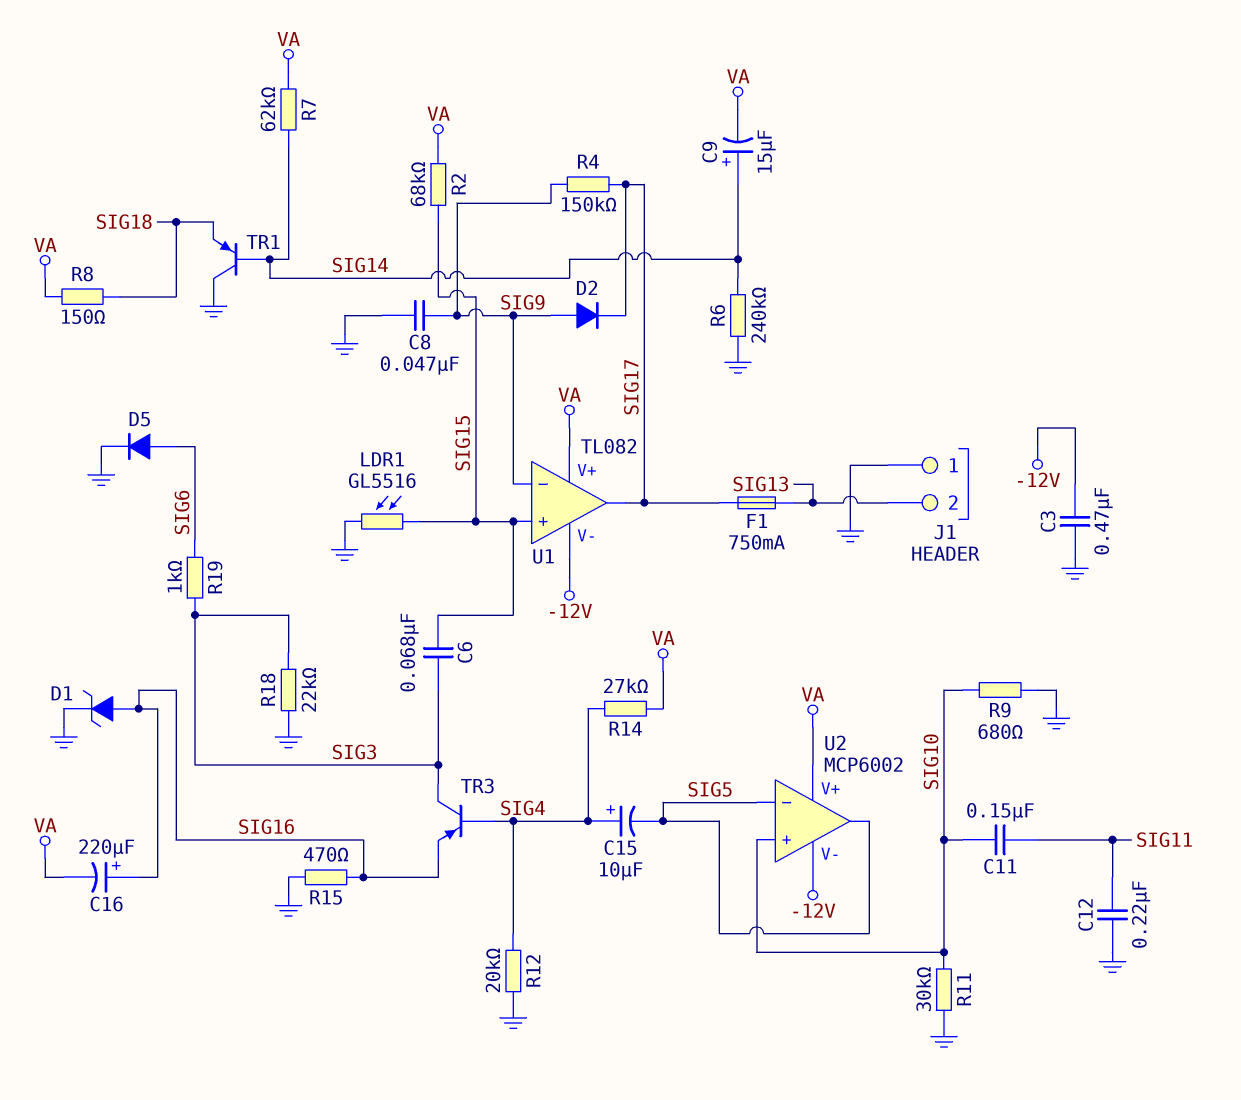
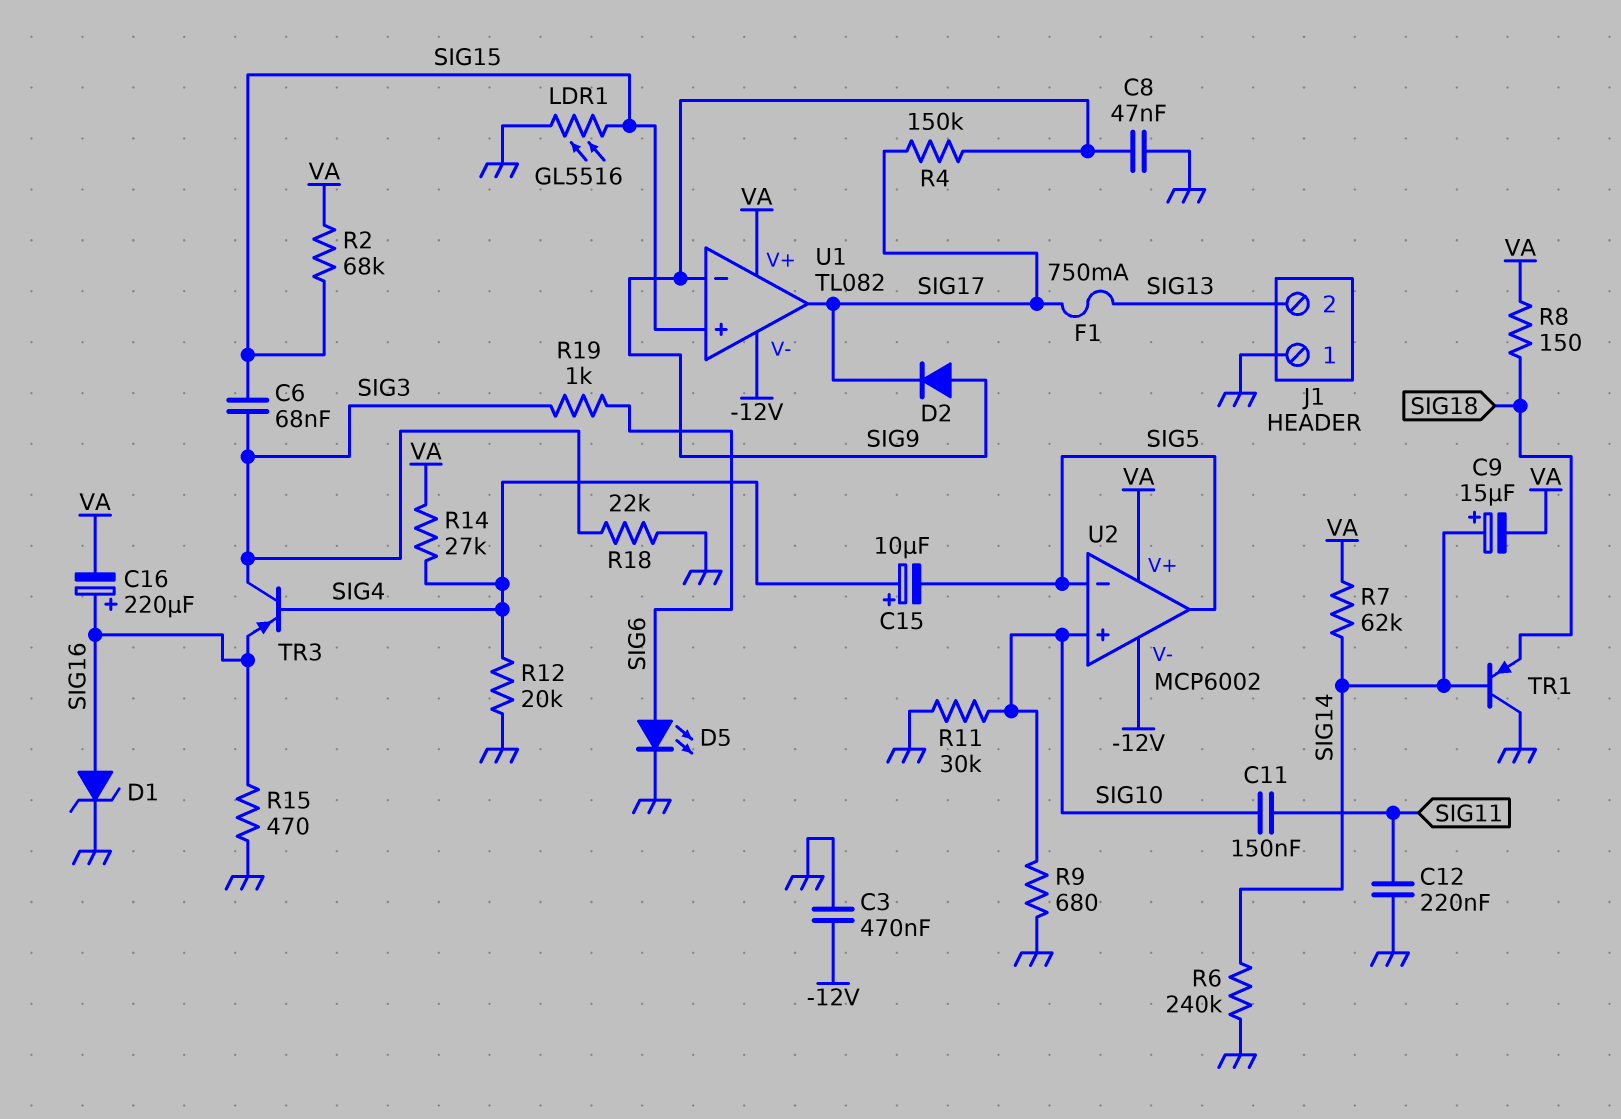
D5: diode (A SIG6, K GND) -> LED (A SIG6, K GND)

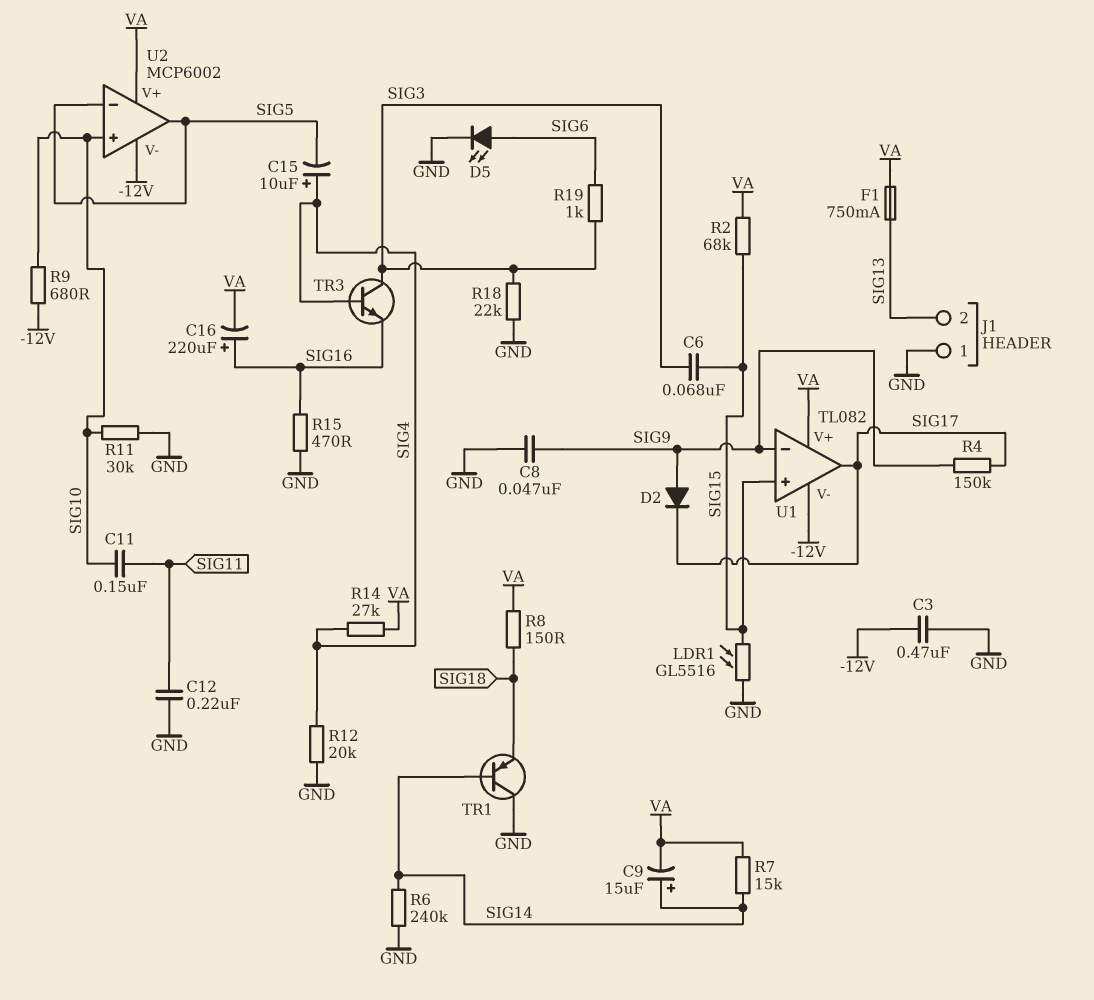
D1: zener (A SIG16, K GND) -> none
F1: 750mA (SIG13, SIG17) -> 750mA (SIG13, VA)
R7: 62k (SIG14, VA) -> 15k (SIG14, VA)
R9: 680 (GND, SIG10) -> 680 (-12V, SIG10)
TR3: PNP (B SIG4, C SIG3, E SIG16) -> NPN (B SIG4, C SIG3, E SIG16)

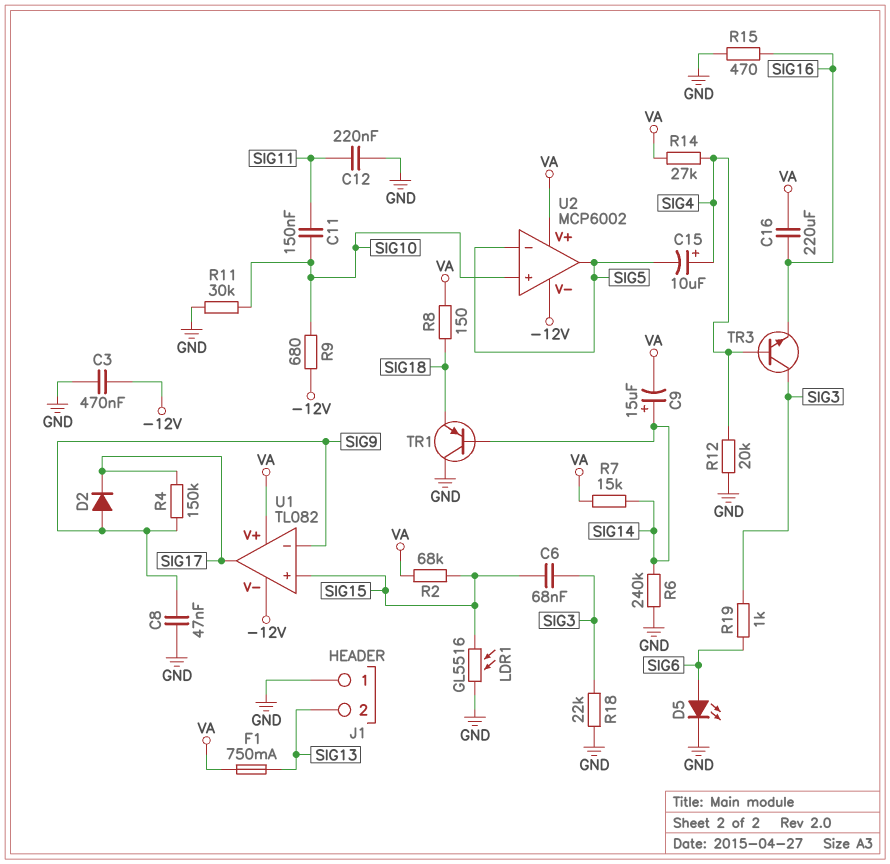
C16: 220uF (plus SIG16, minus VA) -> 220uF (SIG16, VA)

